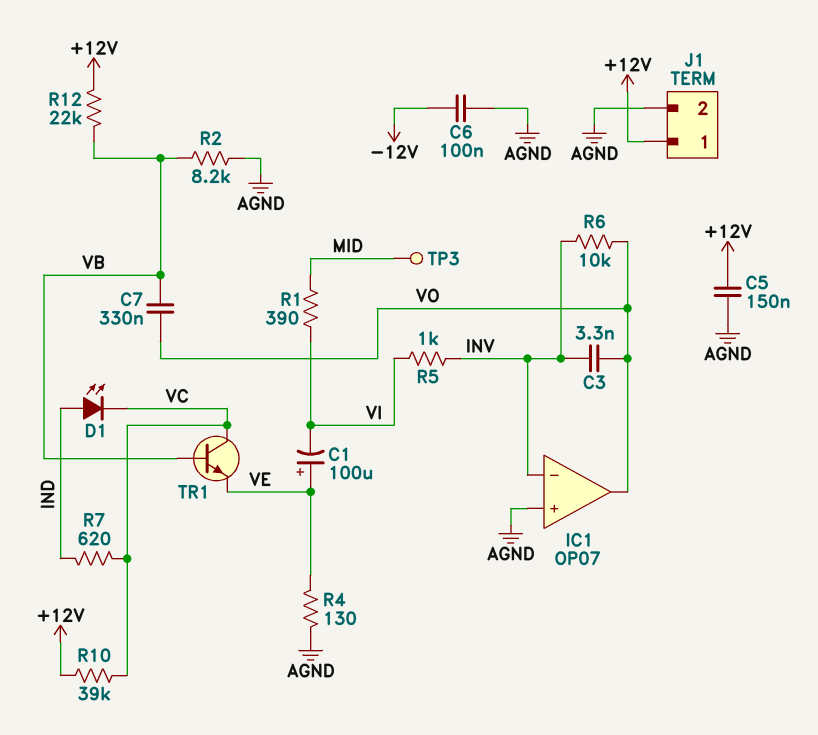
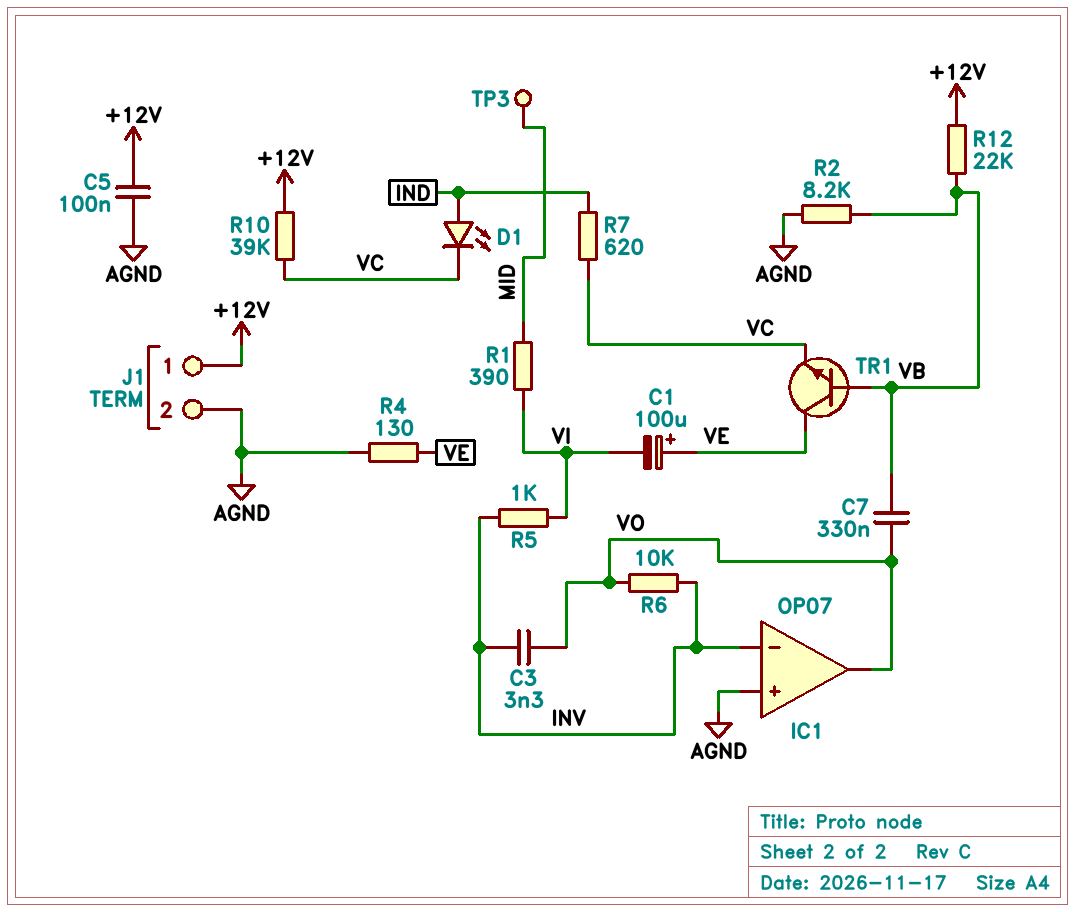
C5: 150nF (+12V, AGND) -> 100nF (+12V, AGND)
C6: 100nF (-12V, AGND) -> none
TR1: NPN (B VB, C VC, E VE) -> NPN (B VB, C VE, E VC)

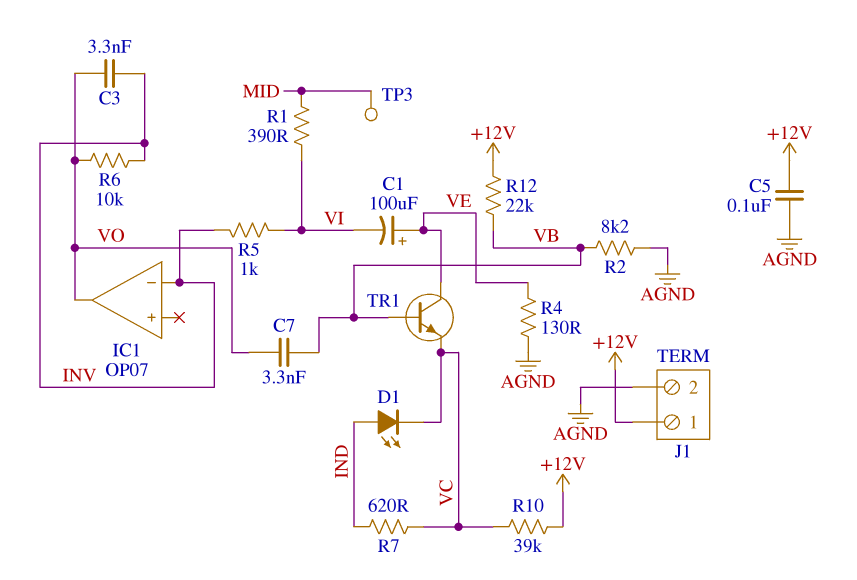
C7: 330nF (VB, VO) -> 3.3nF (VB, VO)
IC1 pin in+: AGND -> none

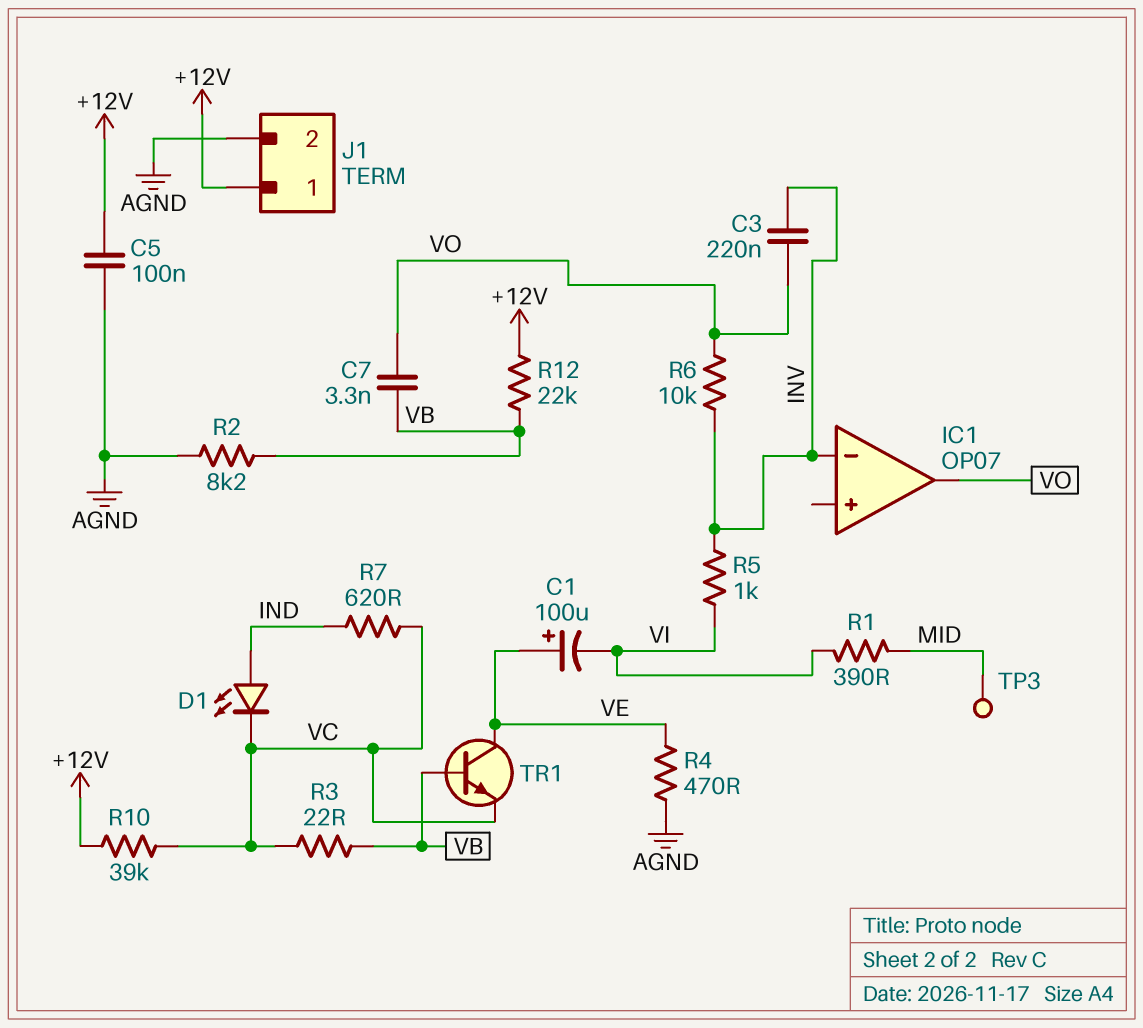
C3: 3.3nF (INV, VO) -> 220nF (INV, VO)
R3: none -> 22 (VB, VC)
R4: 130 (AGND, VE) -> 470 (AGND, VE)

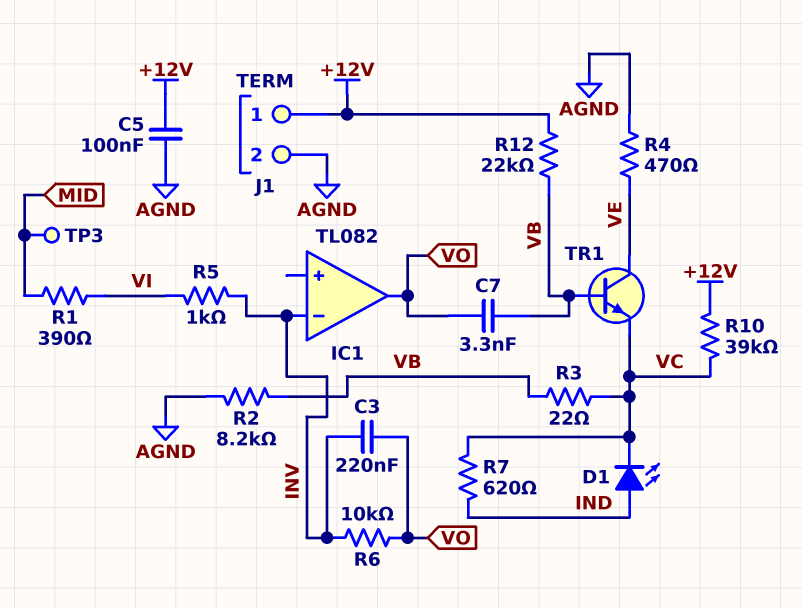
C1: 100uF (plus VE, minus VI) -> none
IC1: OP07 -> TL082

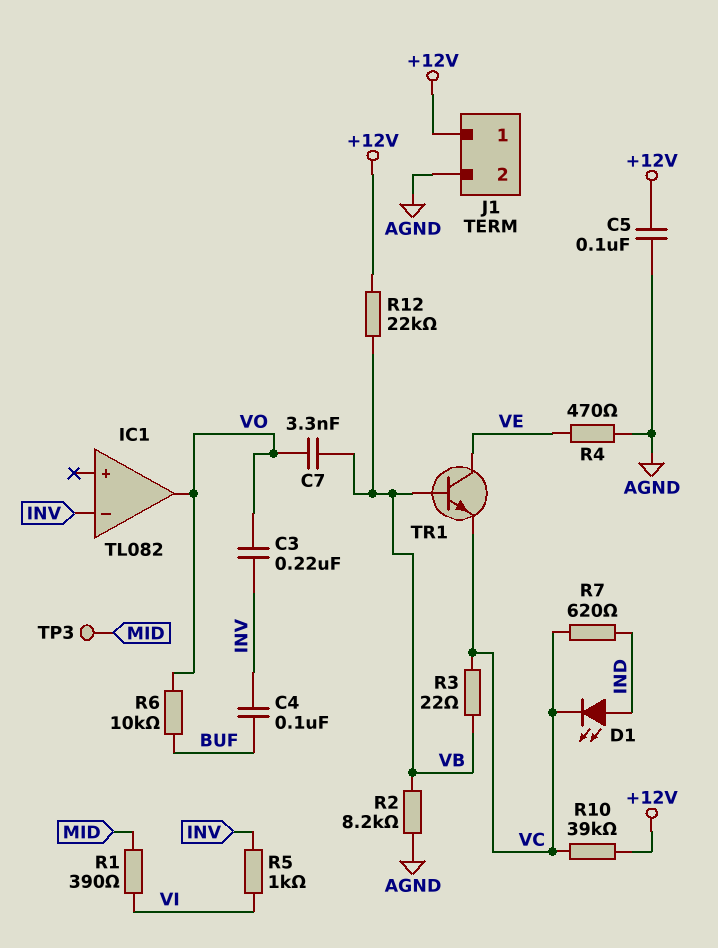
C4: none -> 100nF (BUF, INV)
R6: 10k (INV, VO) -> 10k (BUF, VO)

